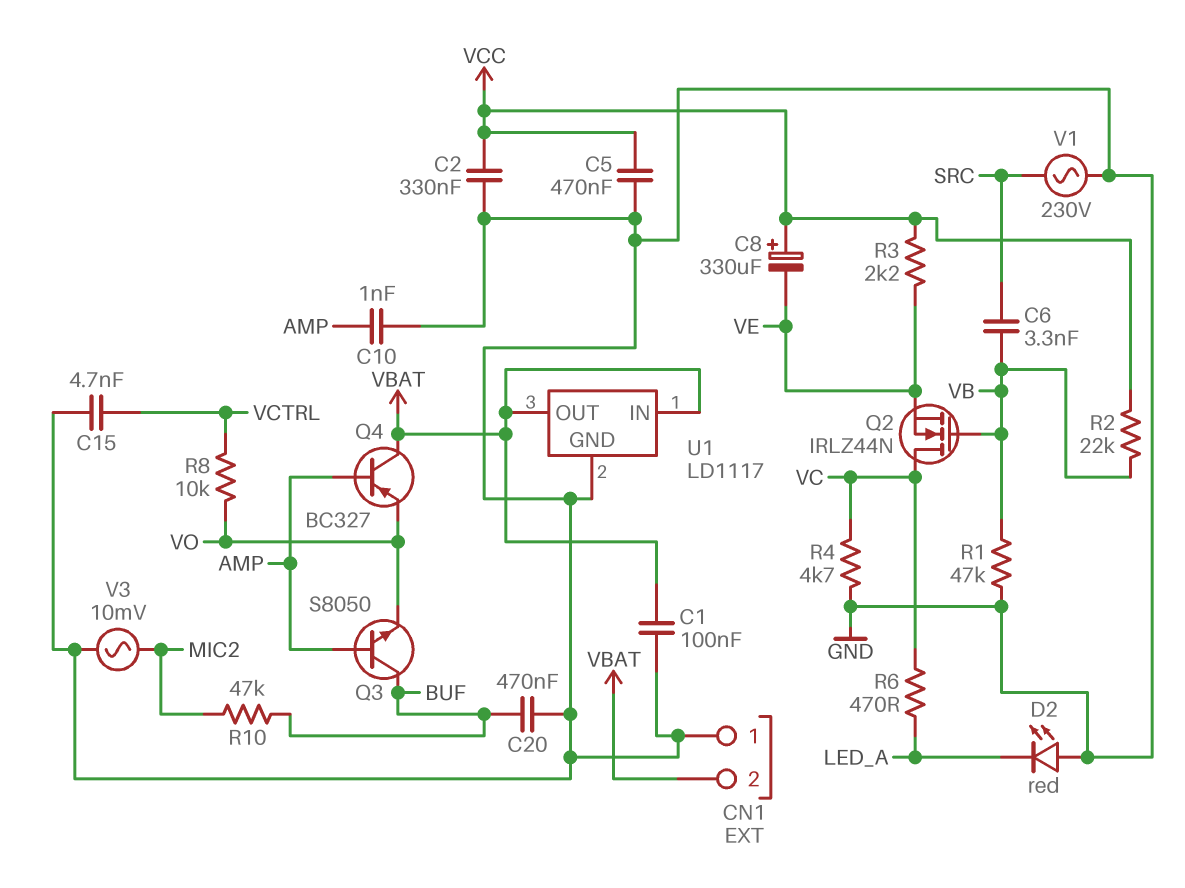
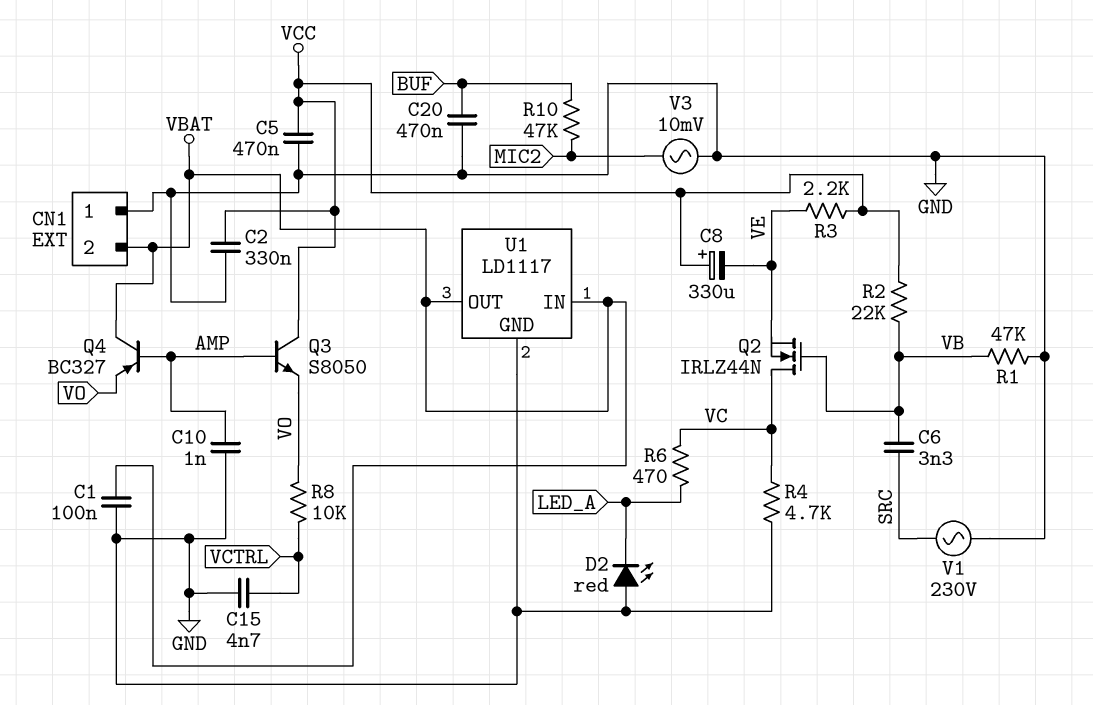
Q3: NPN S8050 (B AMP, C BUF, E VO) -> NPN S8050 (B AMP, C VCC, E VO)

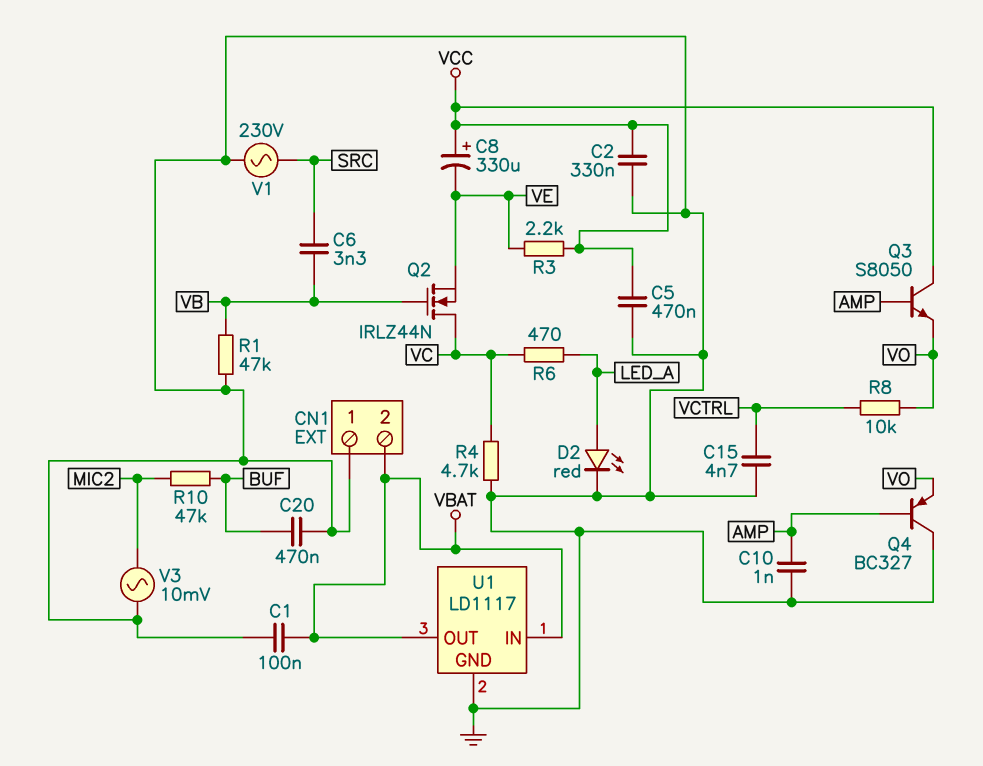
D2: LED red (A GND, K LED_A) -> LED red (A LED_A, K GND)
Q4: PNP BC327 (B AMP, C VBAT, E VO) -> PNP BC327 (B AMP, C GND, E VO)
R2: 22k (VB, VCC) -> none

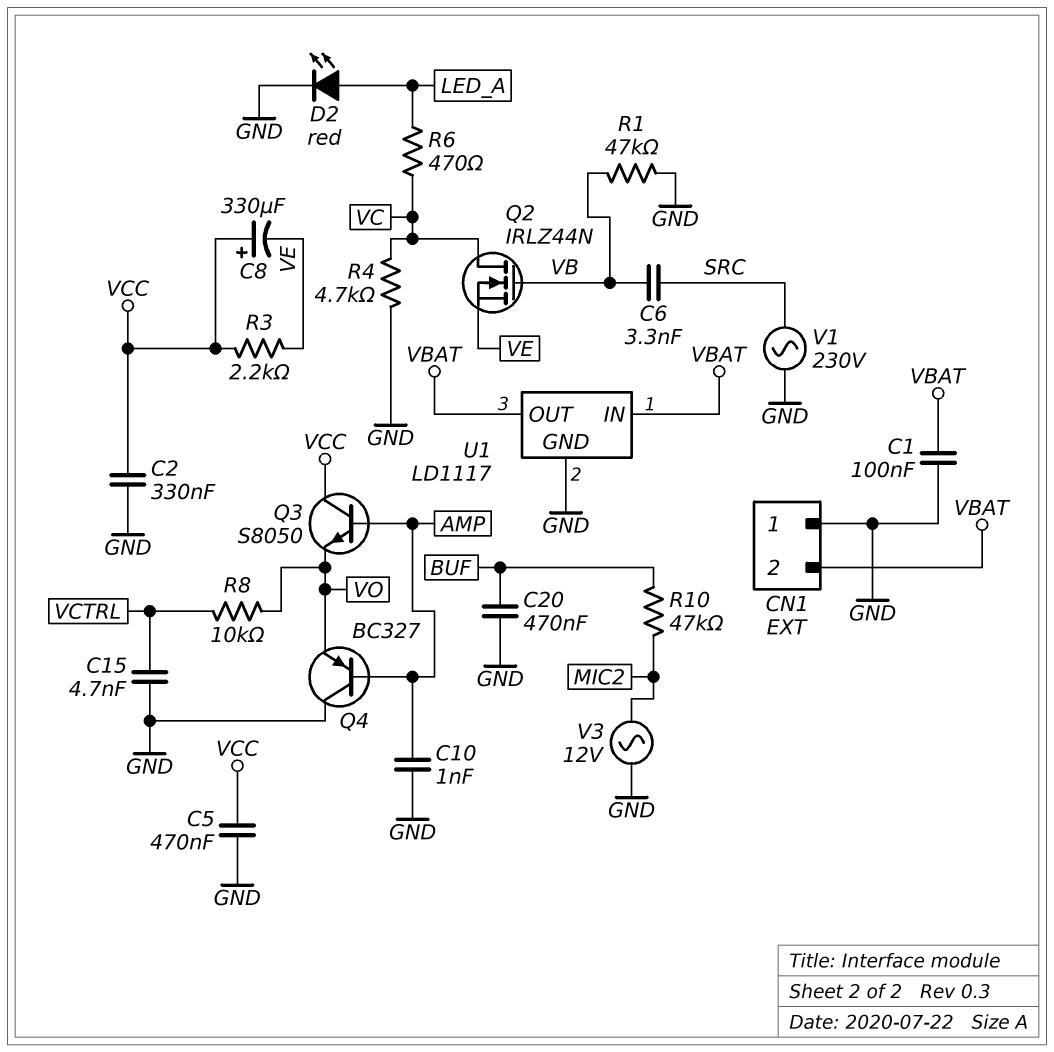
V3: AC 10mV (GND, MIC2) -> AC 12V (GND, MIC2)

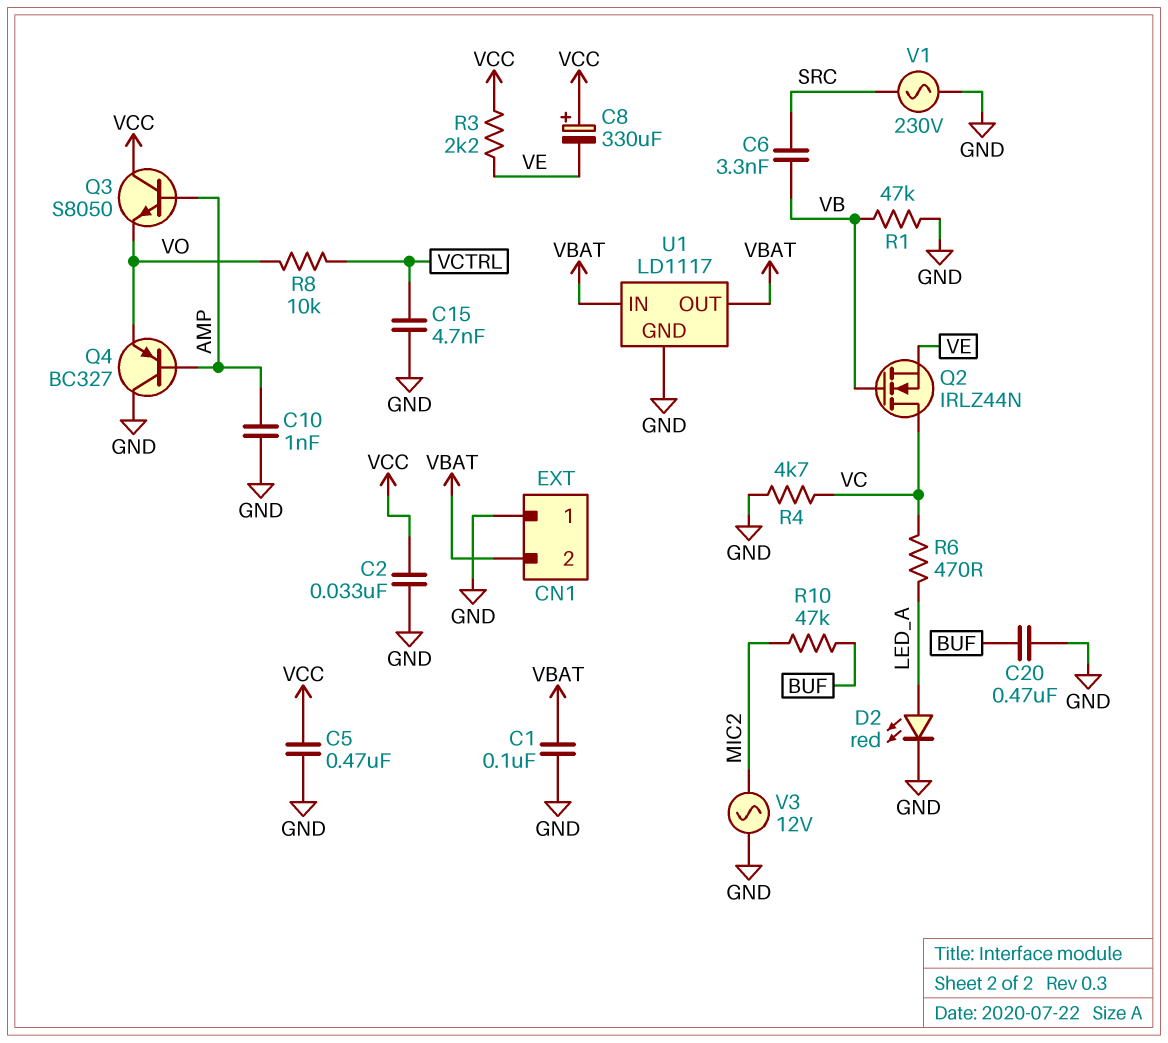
C2: 330nF (GND, VCC) -> 33nF (GND, VCC)

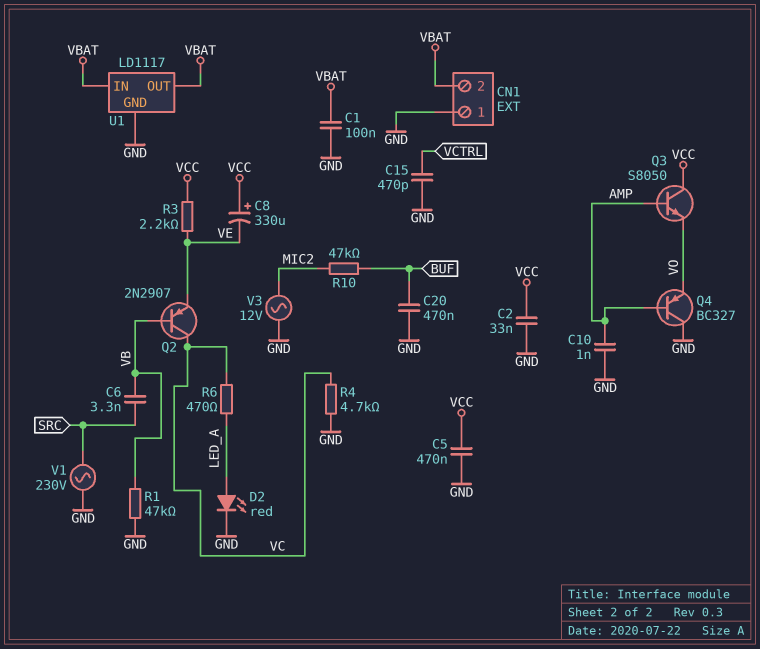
C15: 4.7nF (GND, VCTRL) -> 470pF (GND, VCTRL)
Q2: NMOS IRLZ44N (G VB, D VC, S VE) -> PNP 2N2907 (B VB, C VC, E VE)
R8: 10k (VCTRL, VO) -> none

